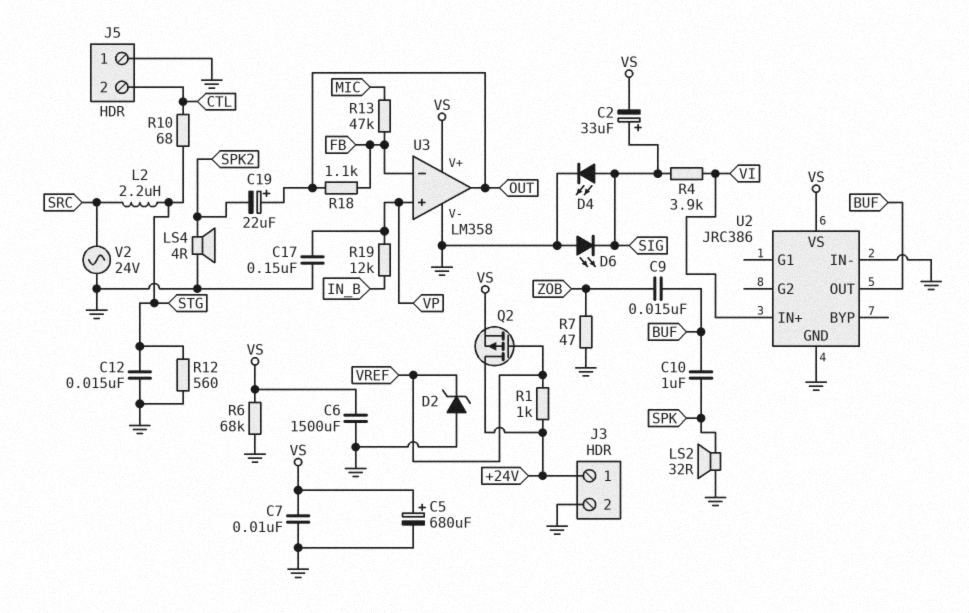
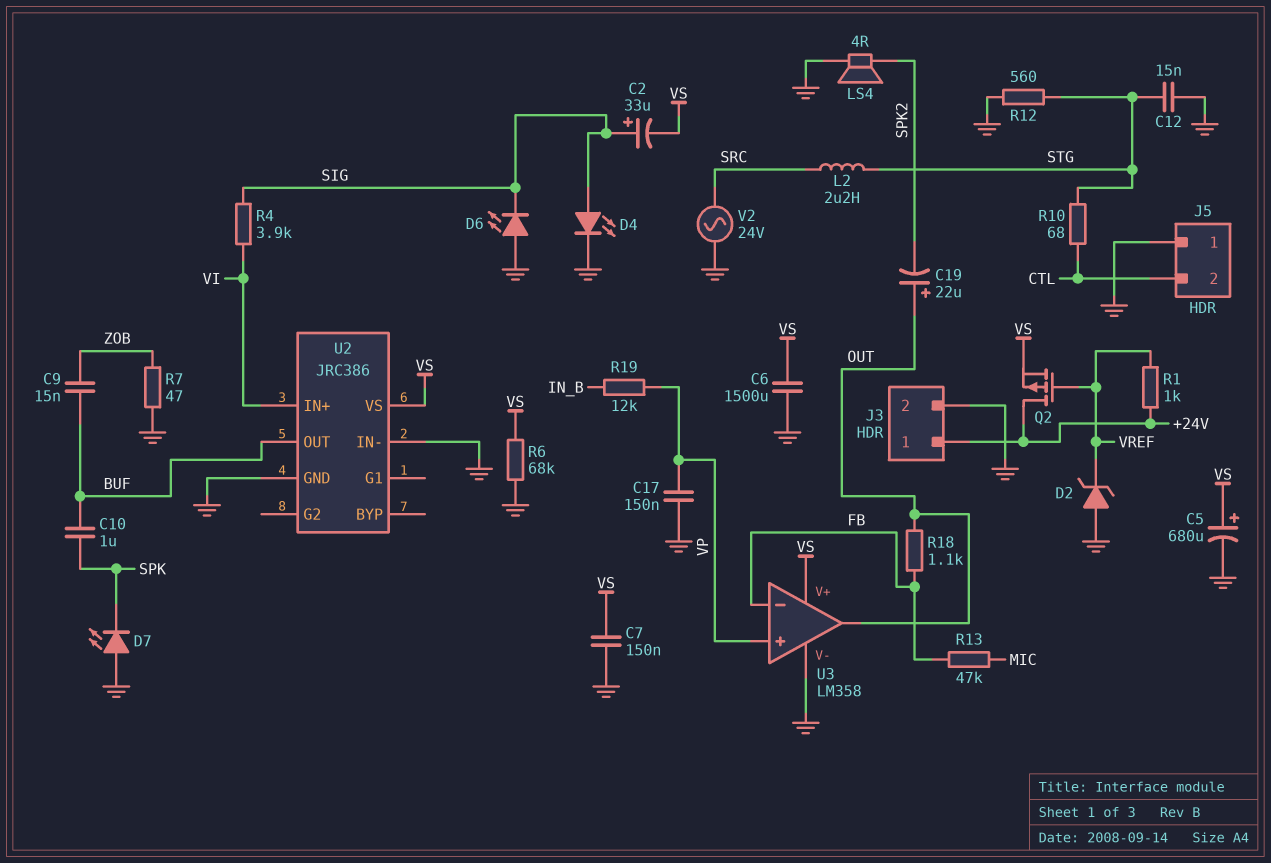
C7: 10nF (GND, VS) -> 150nF (GND, VS)
D7: none -> LED (A GND, K SPK)
LS2: speaker 32R (GND, SPK) -> none

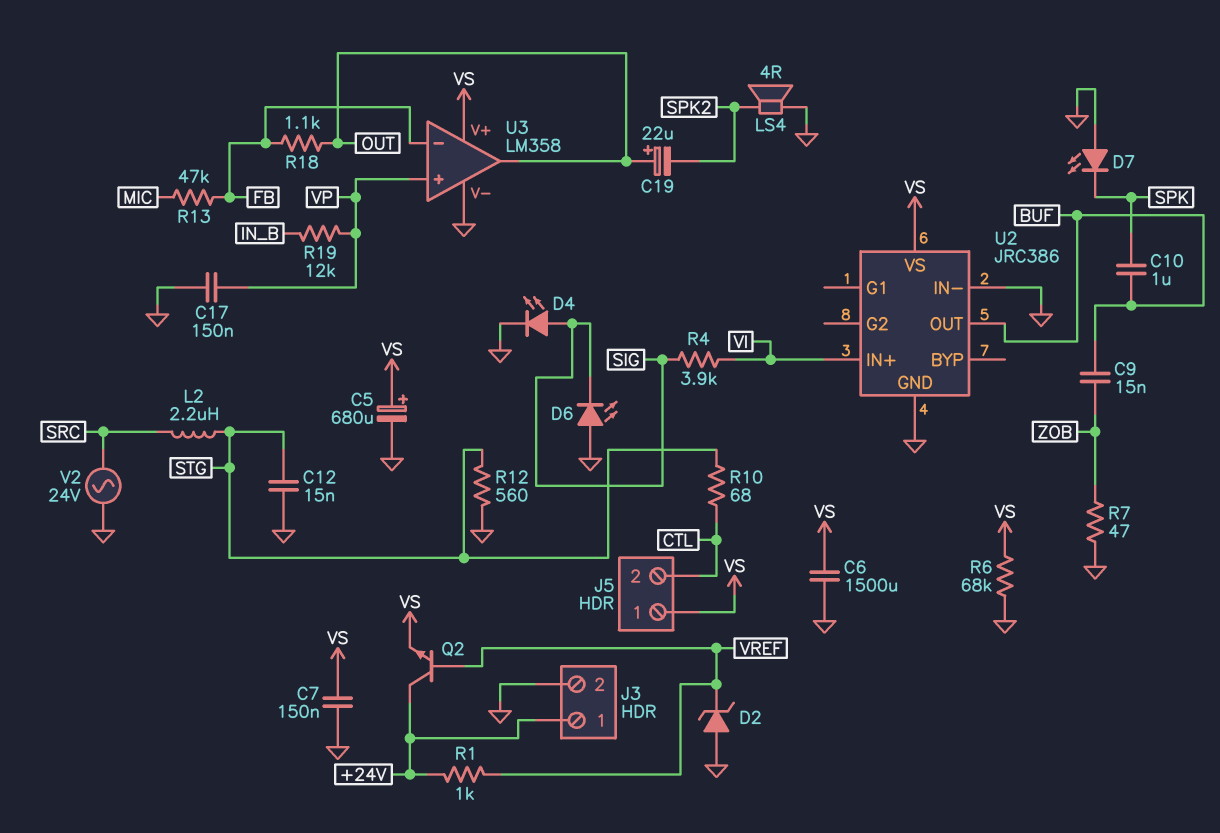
C2: 33uF (plus SIG, minus VS) -> none
J5 pin 1: GND -> VS
Q2: PMOS (G VREF, D +24V, S VS) -> NPN (B VREF, C +24V, E VS)

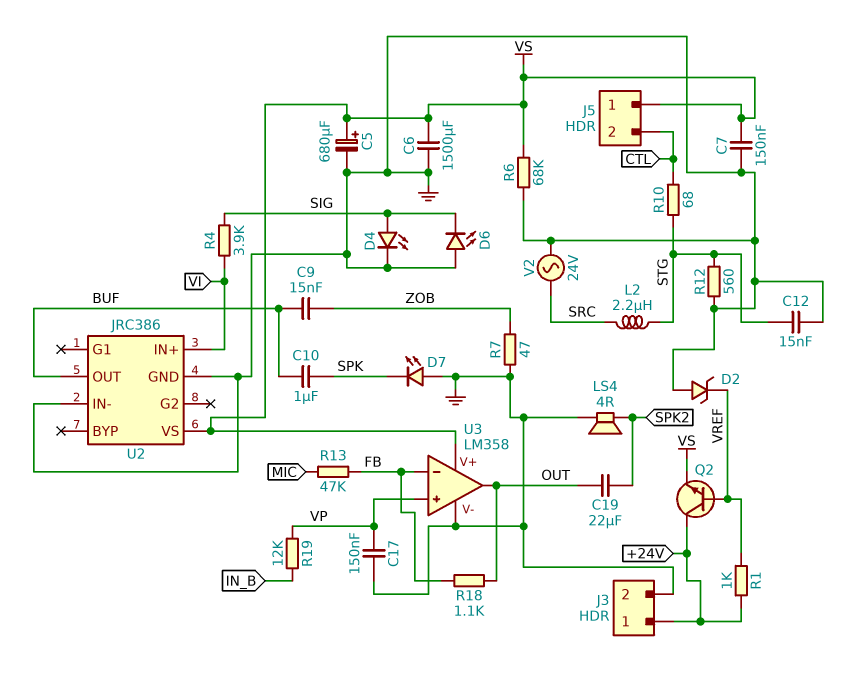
C19: 22uF (plus OUT, minus SPK2) -> 22uF (OUT, SPK2)

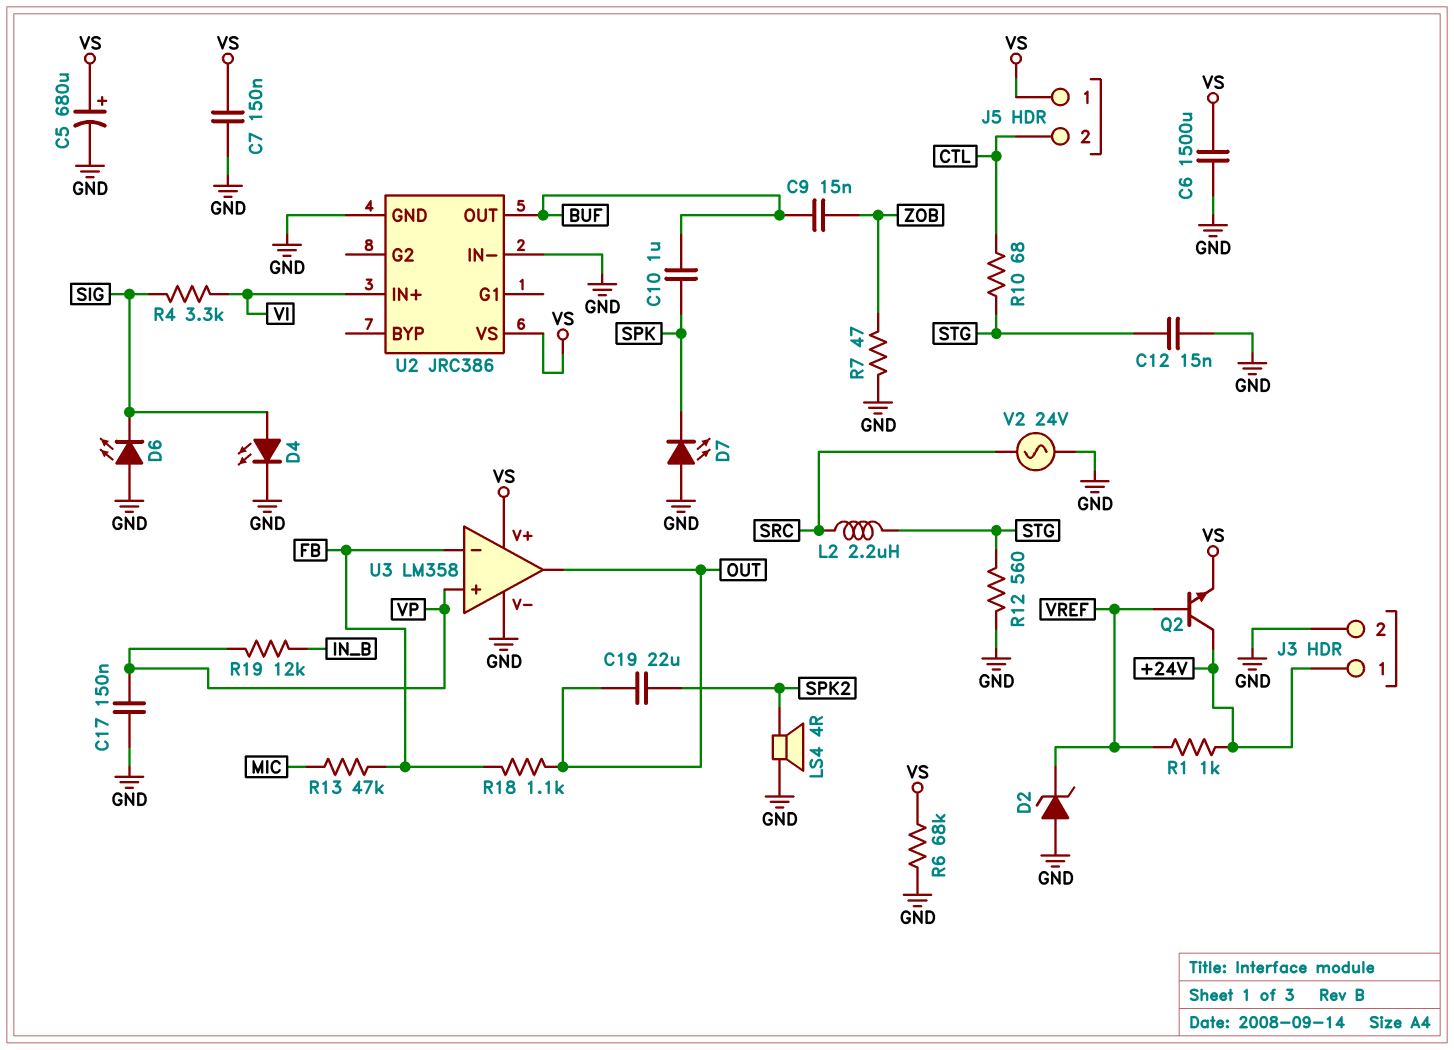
R4: 3.9k (SIG, VI) -> 3.3k (SIG, VI)

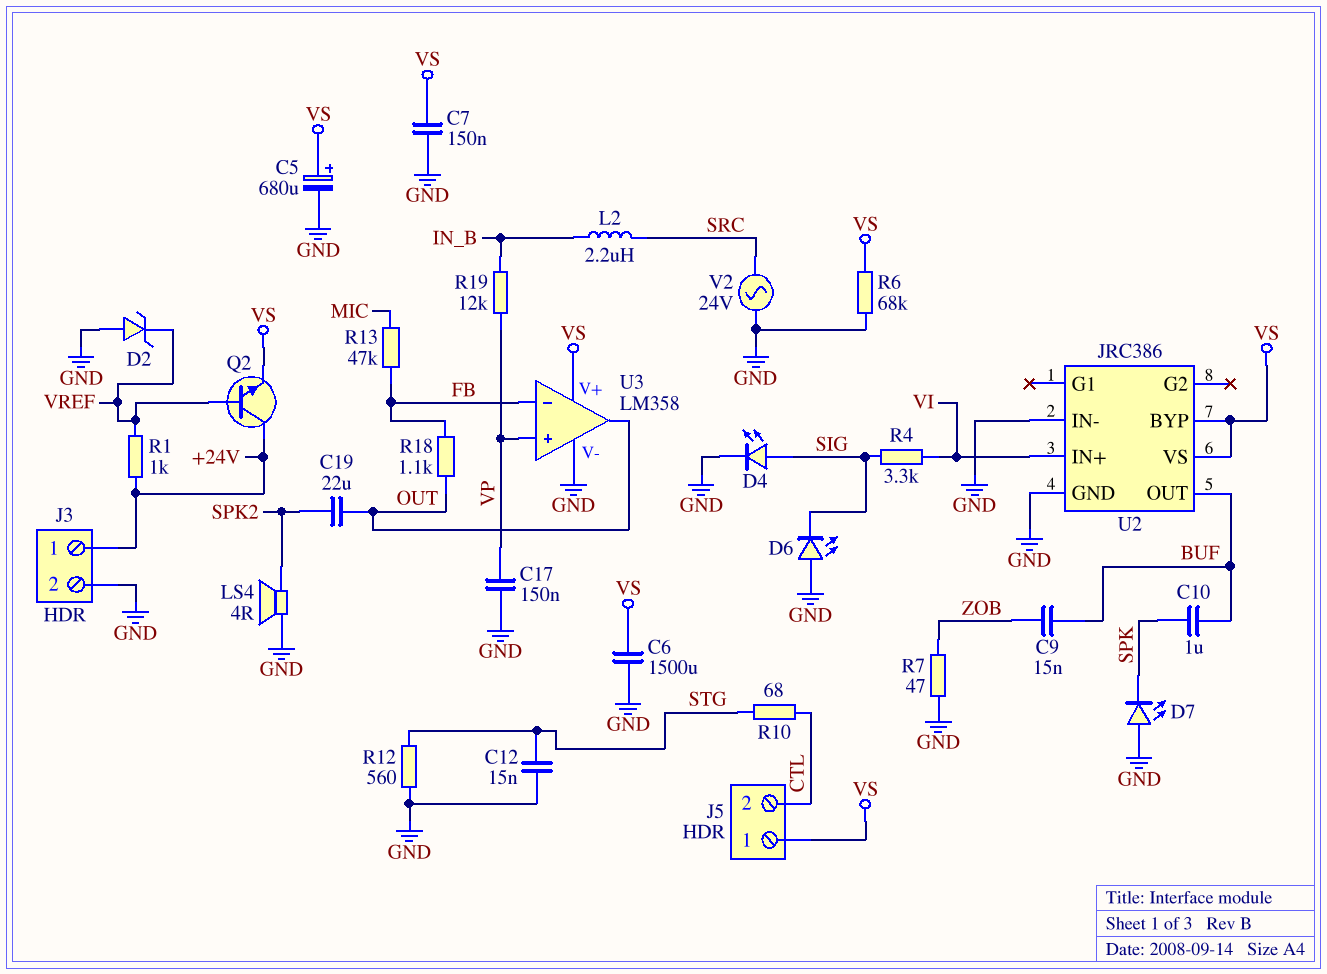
L2: 2.2uH (SRC, STG) -> 2.2uH (IN_B, SRC)
U2 pin BYP: none -> VS

